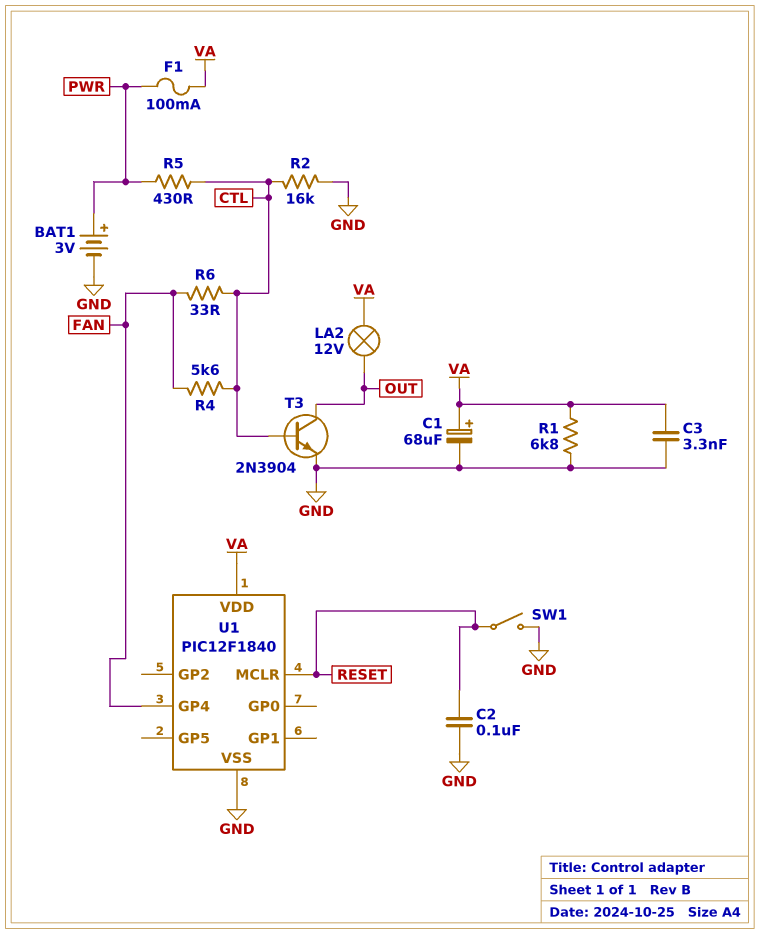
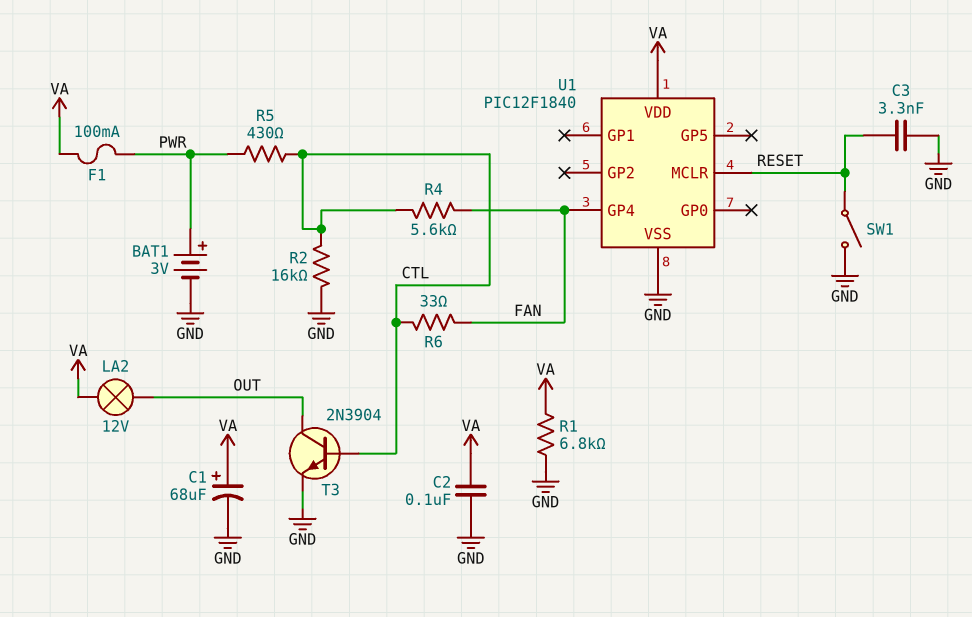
C2: 100nF (GND, RESET) -> 100nF (GND, VA)
C3: 3.3nF (GND, VA) -> 3.3nF (GND, RESET)

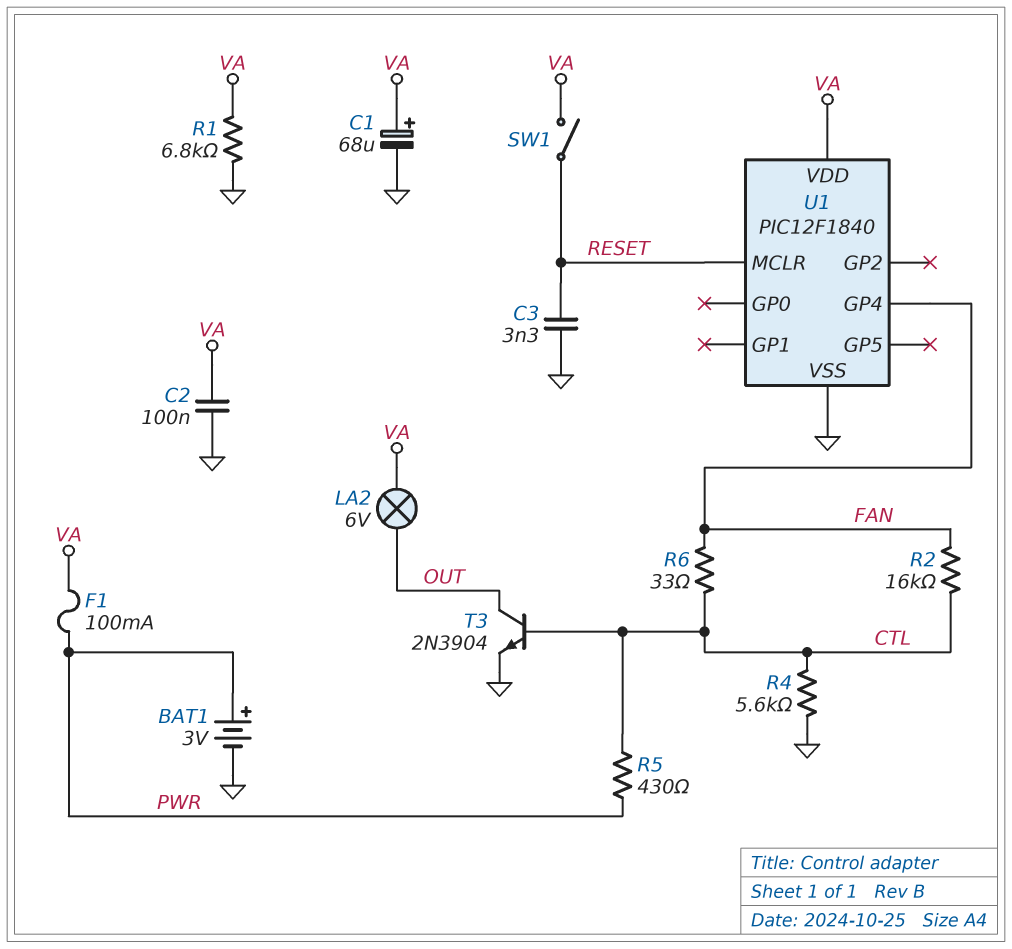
LA2: lamp 12V (OUT, VA) -> lamp 6V (OUT, VA)
R2: 16k (CTL, GND) -> 16k (CTL, FAN)
R4: 5.6k (CTL, FAN) -> 5.6k (CTL, GND)
SW1: switch (GND, RESET) -> switch (RESET, VA)

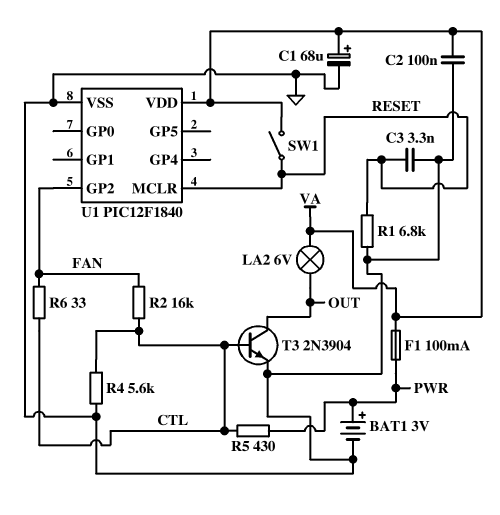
R1: 6.8k (GND, VA) -> 6.8k (GND, RESET)
U1 pin GP2: none -> FAN
U1 pin GP4: FAN -> none

